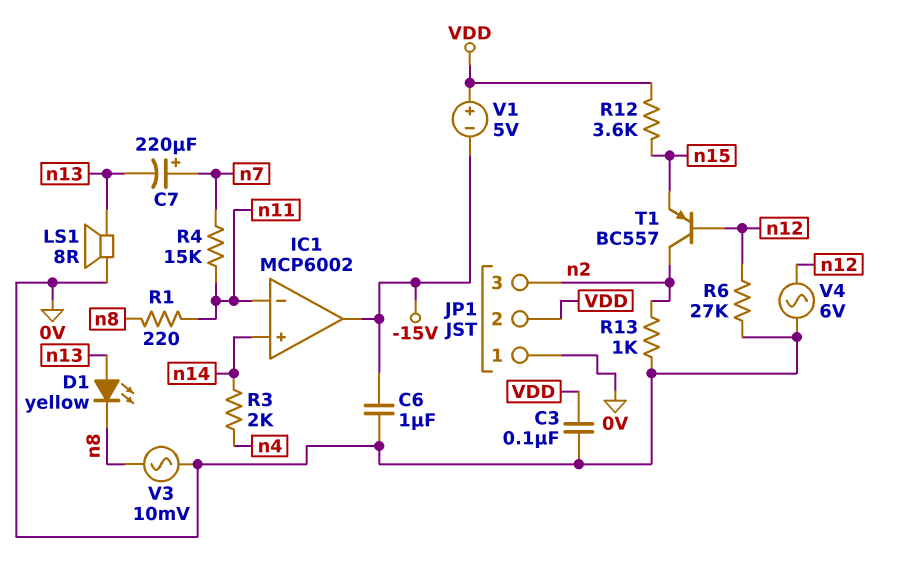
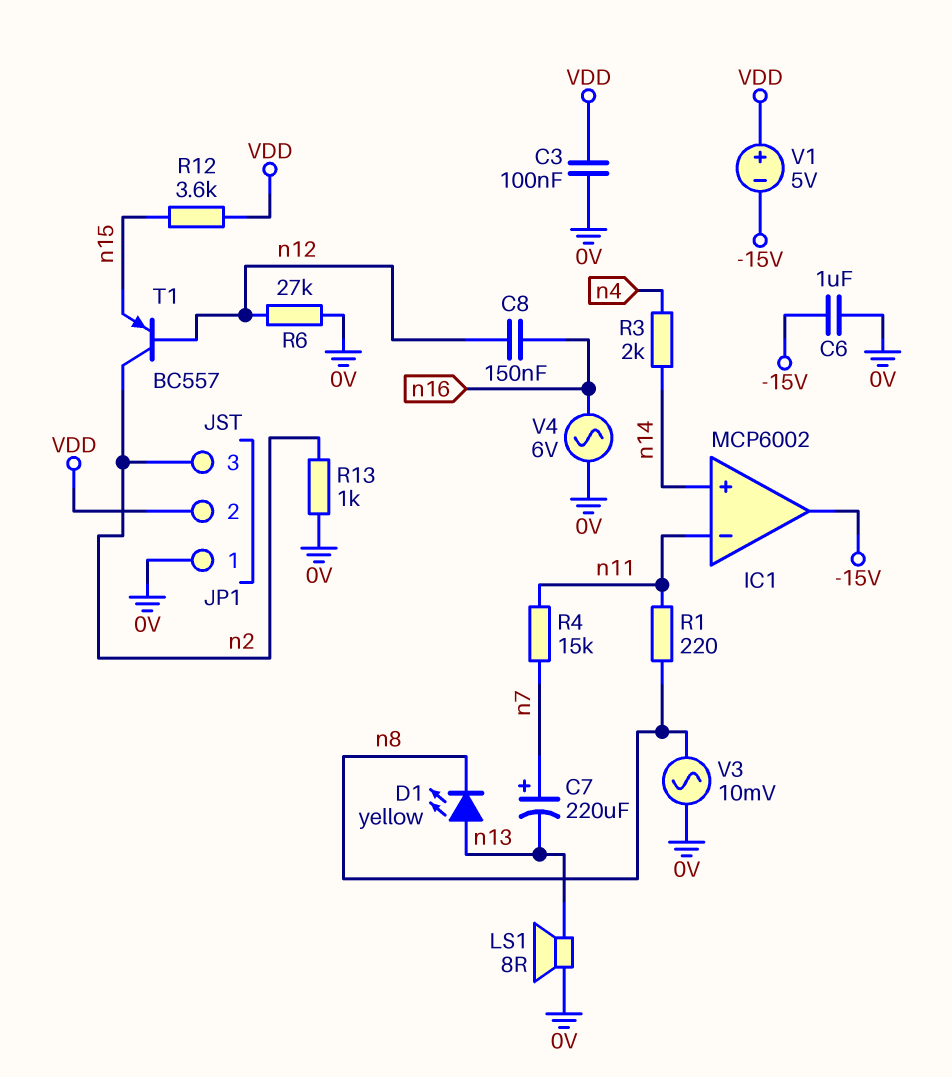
C8: none -> 150nF (n12, n16)
V4: AC 6V (0V, n12) -> AC 6V (0V, n16)

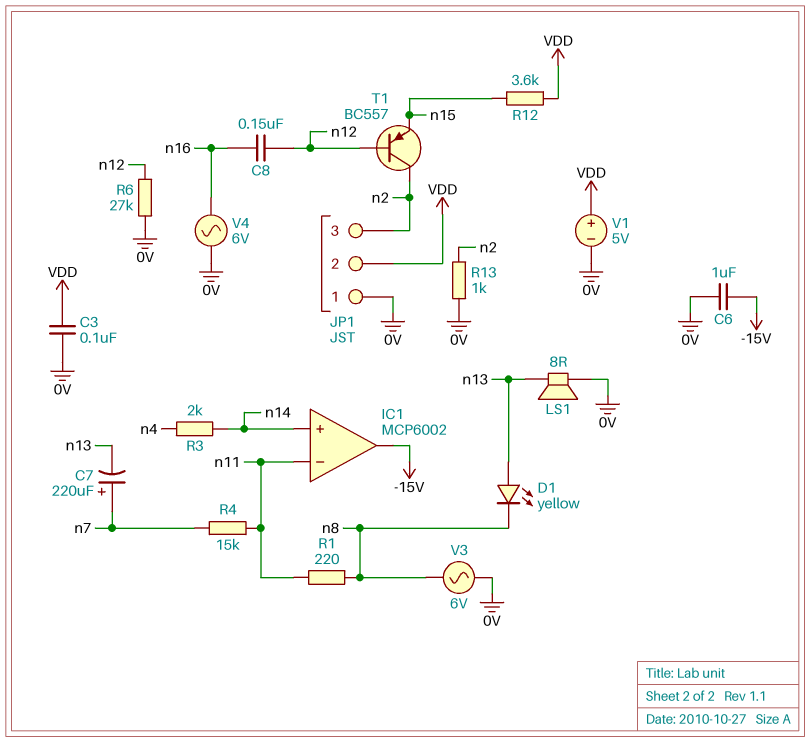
V1: 5V (plus VDD, minus -15V) -> 5V (plus VDD, minus 0V)
V3: AC 10mV (0V, n8) -> AC 6V (0V, n8)

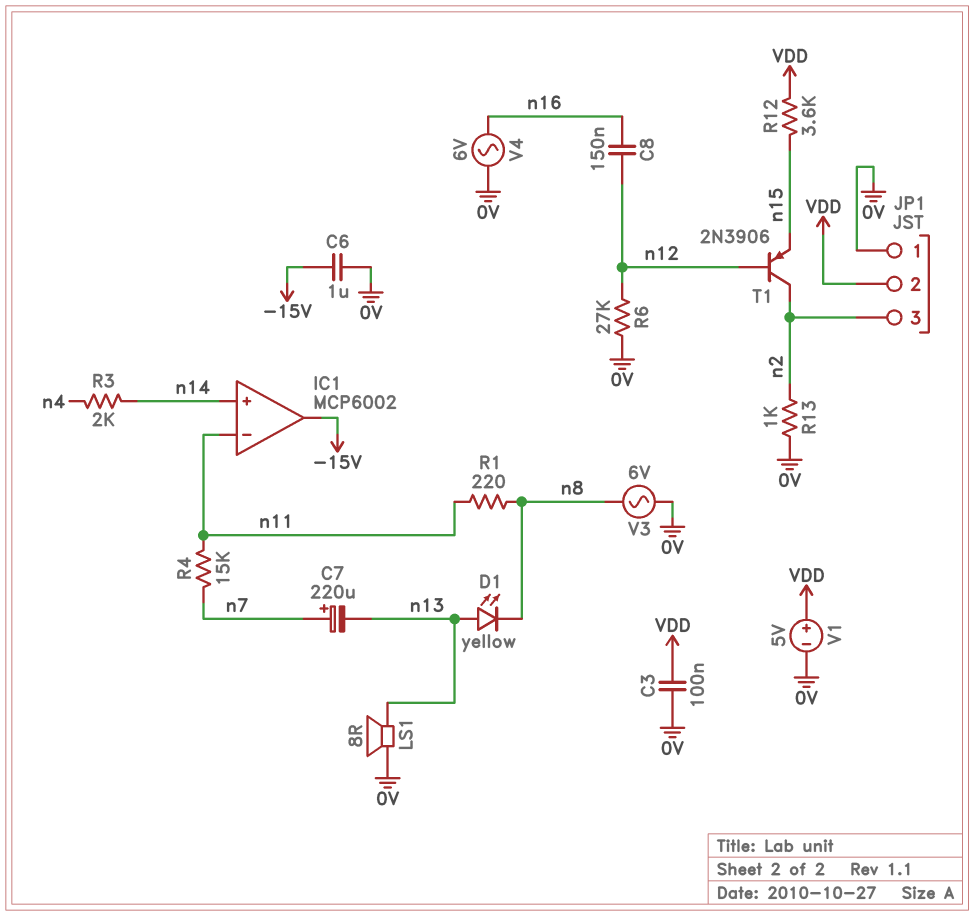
T1: PNP BC557 (B n12, C n2, E n15) -> PNP 2N3906 (B n12, C n2, E n15)

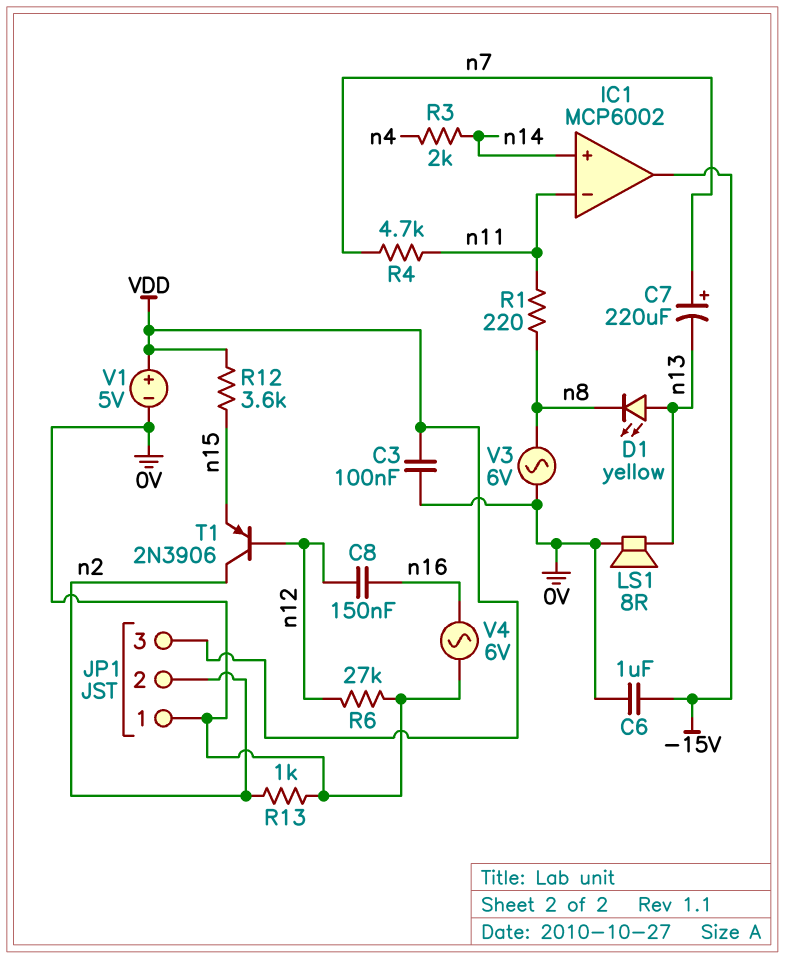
JP1 pin 2: VDD -> n2
JP1 pin 3: n2 -> VDD
R4: 15k (n7, n11) -> 4.7k (n7, n11)

